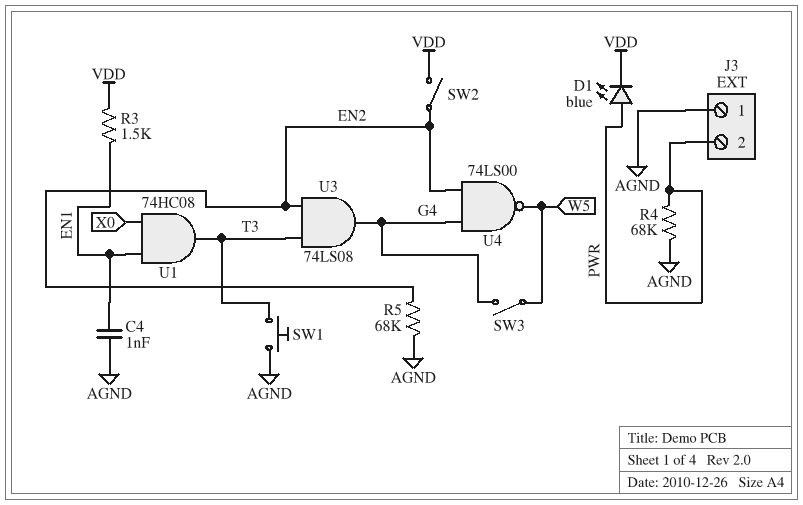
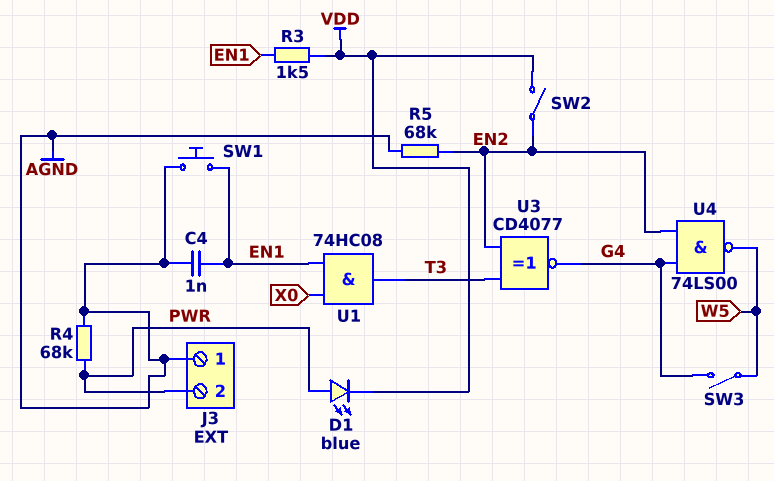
SW1: button (AGND, T3) -> button (AGND, EN1)
U3: AND 74LS08 (in EN2, in T3, out G4) -> XNOR CD4077 (in EN2, in T3, out G4)

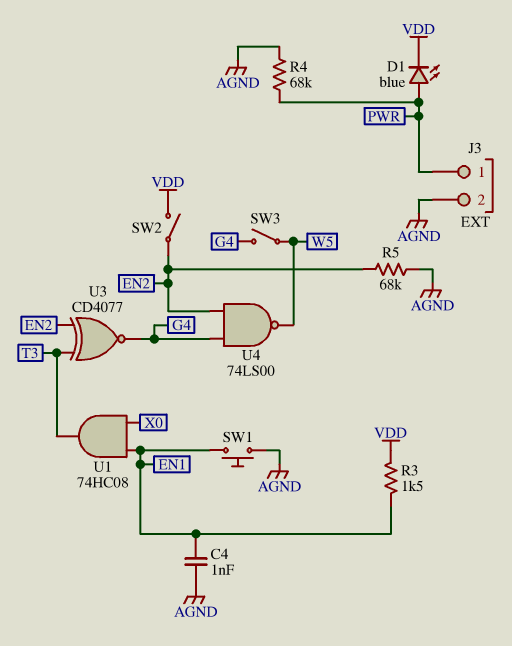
J3 pin 1: AGND -> PWR
J3 pin 2: PWR -> AGND

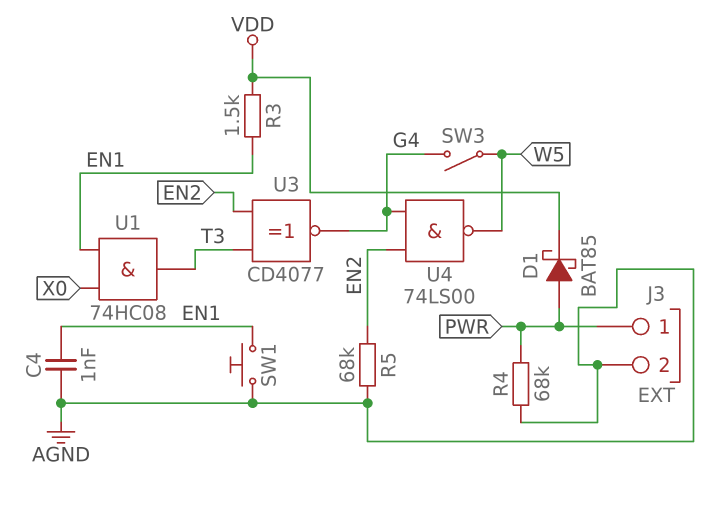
D1: LED blue (A PWR, K VDD) -> schottky BAT85 (A PWR, K VDD)
SW2: switch (EN2, VDD) -> none

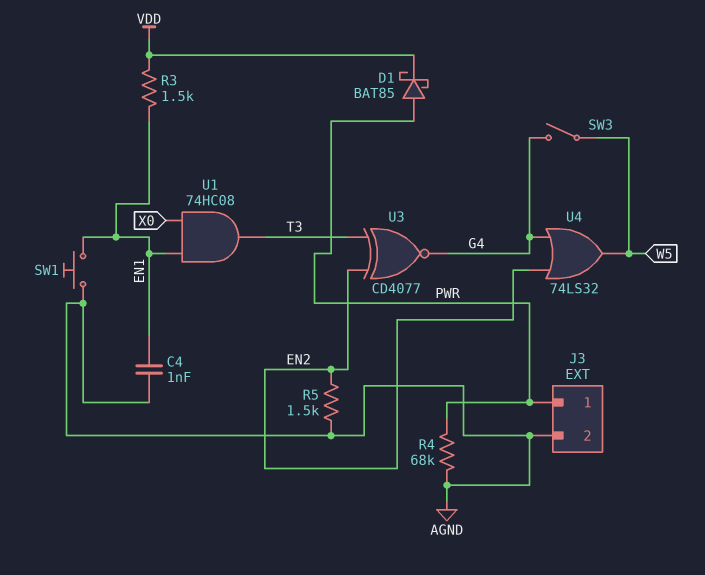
R5: 68k (AGND, EN2) -> 1.5k (AGND, EN2)
U4: NAND 74LS00 (in EN2, in G4, out W5) -> OR 74LS32 (in EN2, in G4, out W5)

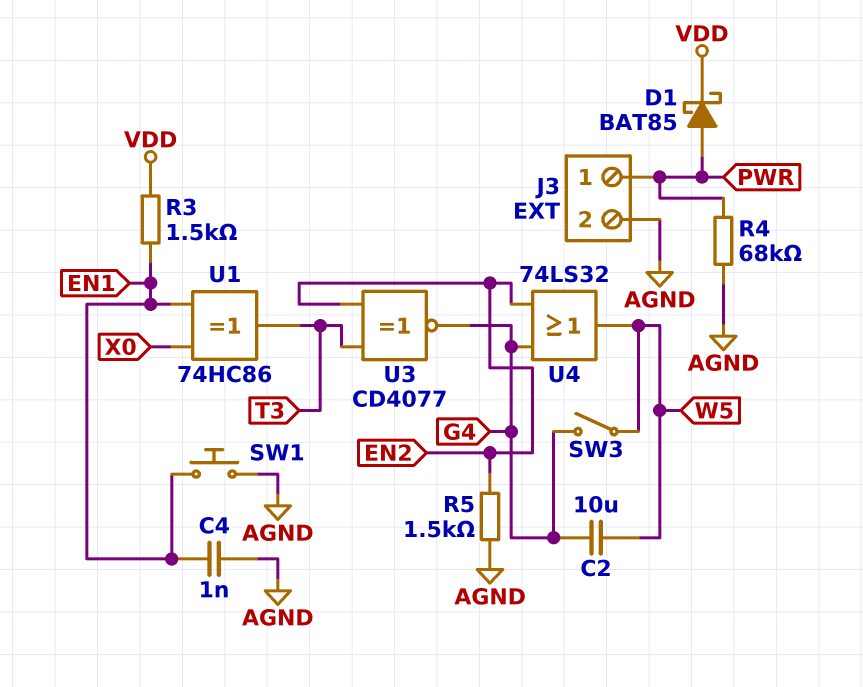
C2: none -> 10uF (G4, W5)
U1: AND 74HC08 (in EN1, in X0, out T3) -> XOR 74HC86 (in EN1, in X0, out T3)

